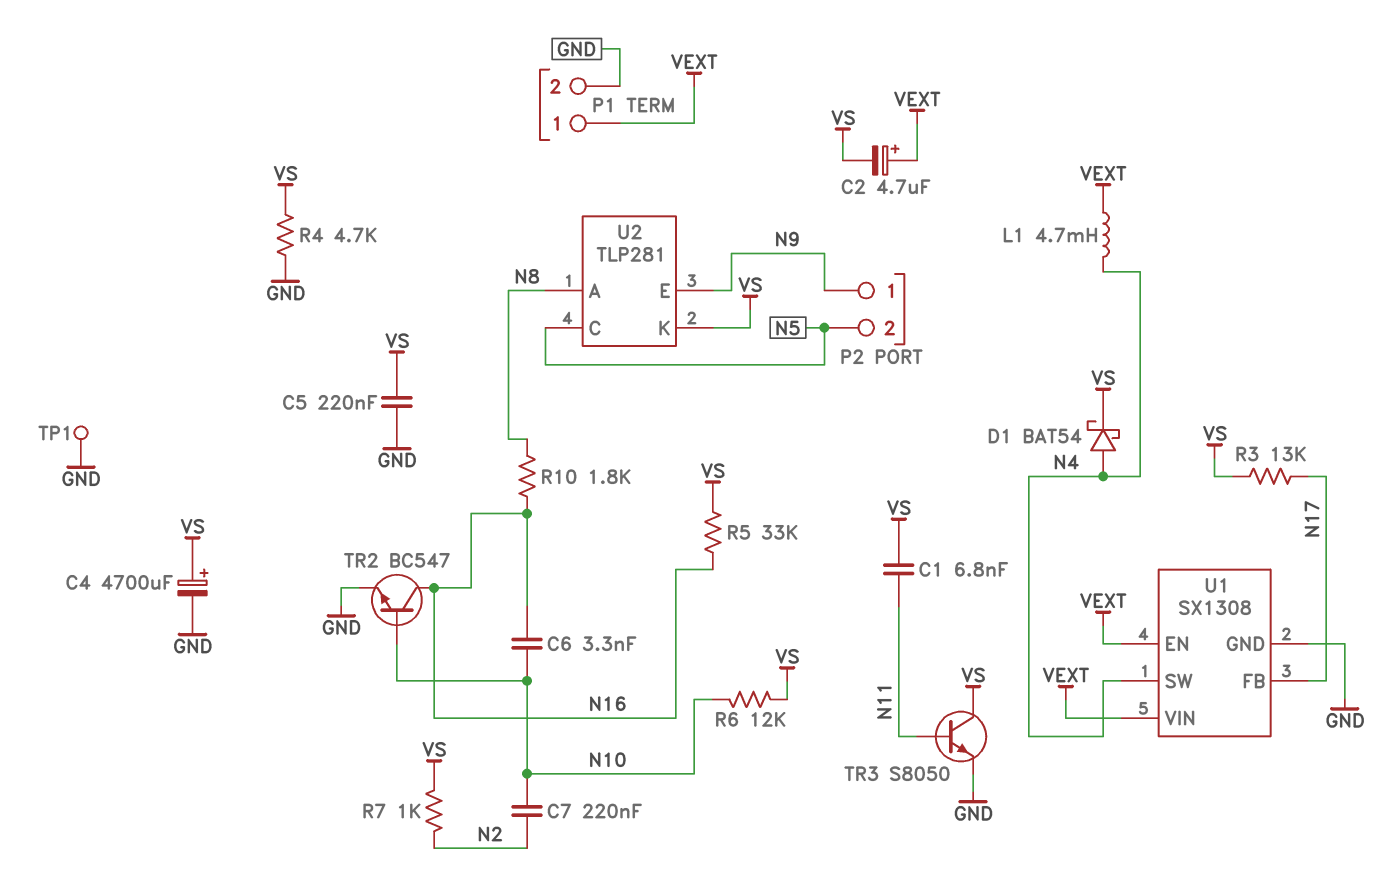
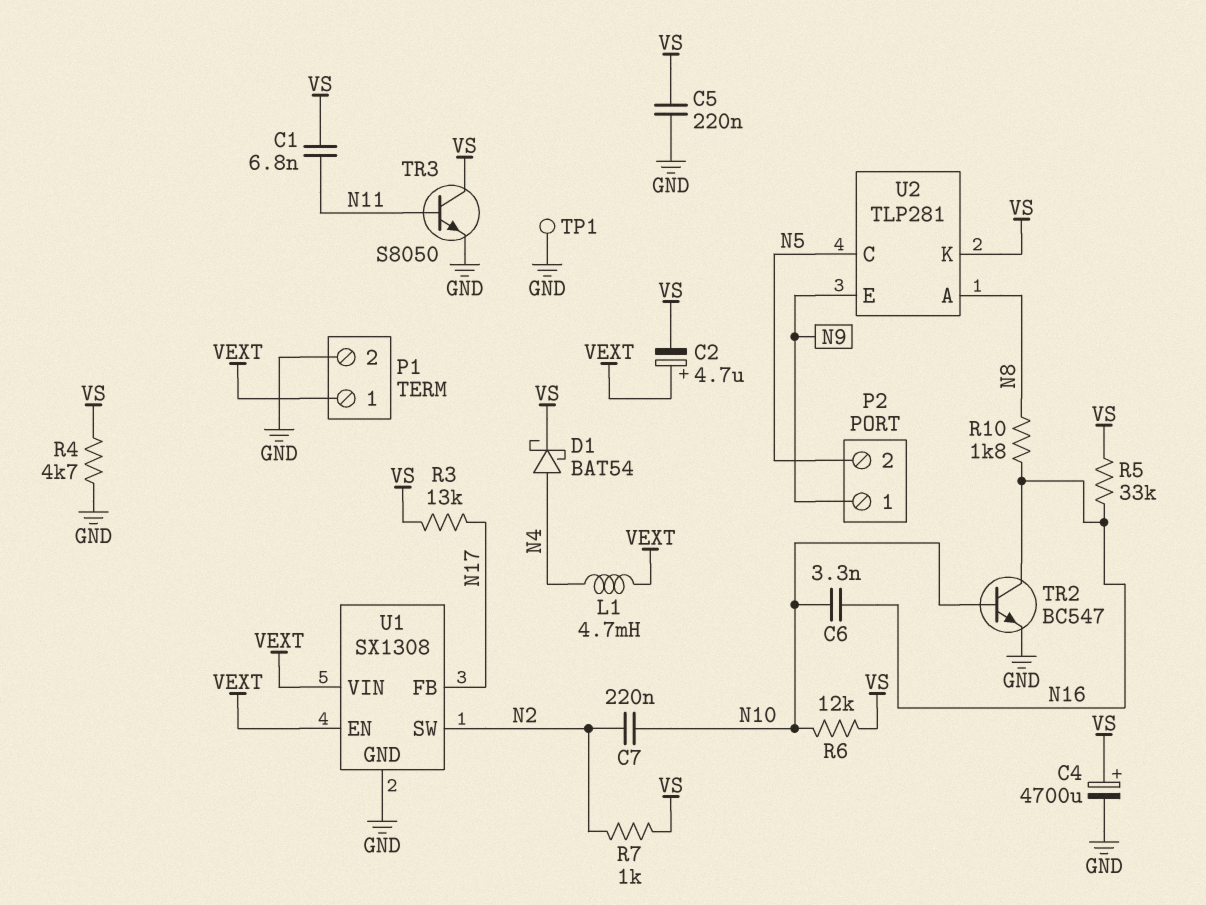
U1 pin SW: N4 -> N2

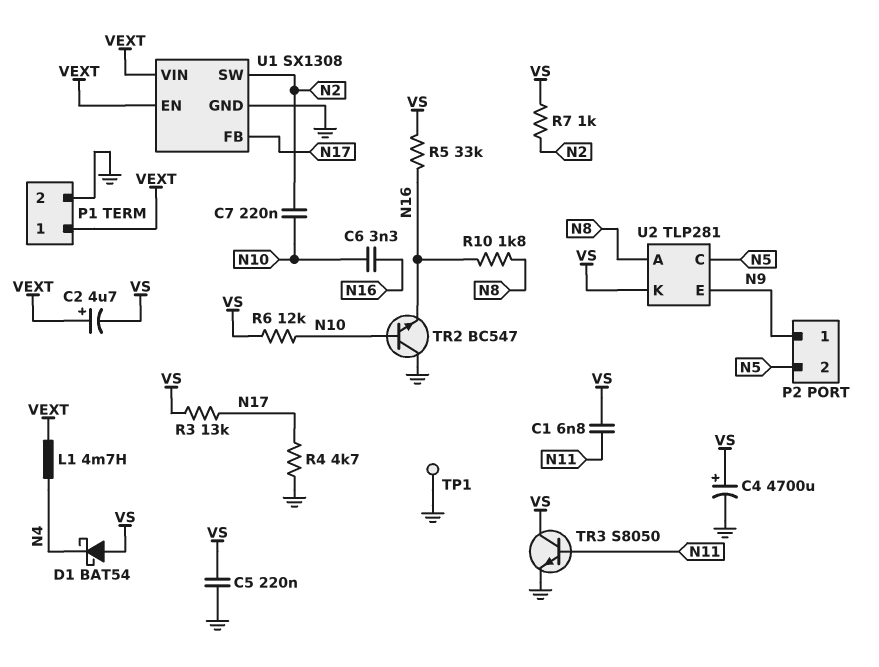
D1: schottky BAT54 (A N4, K VS) -> schottky BAT54 (A VS, K N4)
R4: 4.7k (GND, VS) -> 4.7k (GND, N17)
TR2: NPN BC547 (B N10, C N16, E GND) -> NPN BC547 (B N10, C GND, E N16)

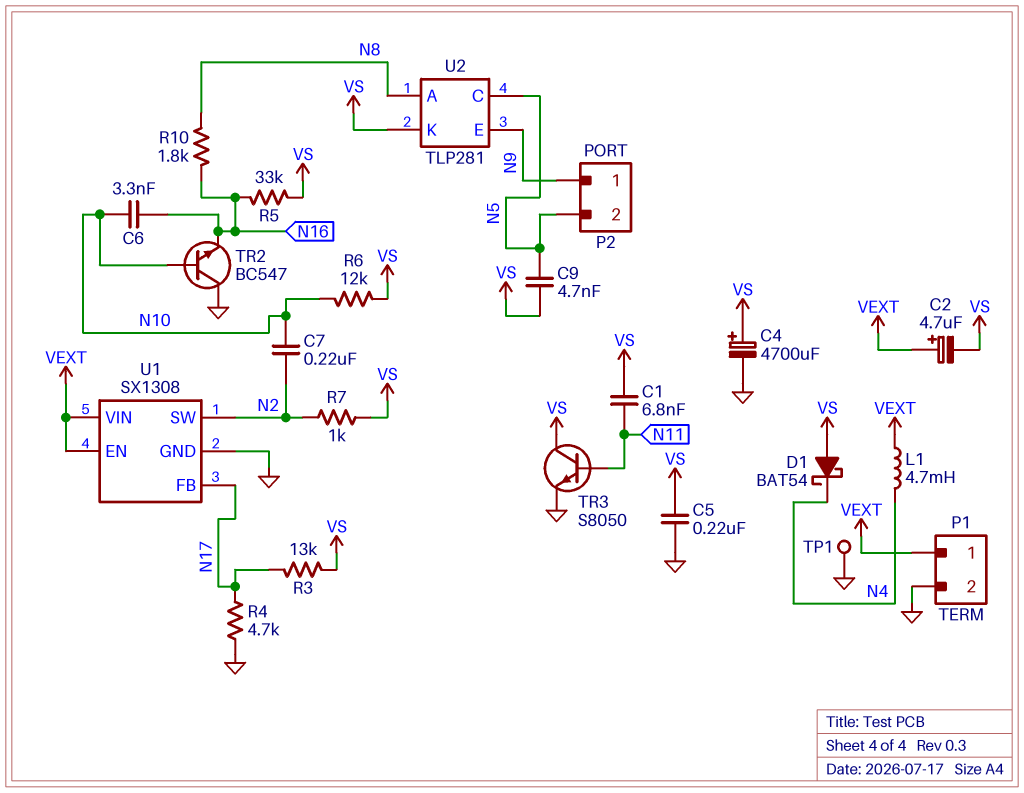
C9: none -> 4.7nF (N5, VS)

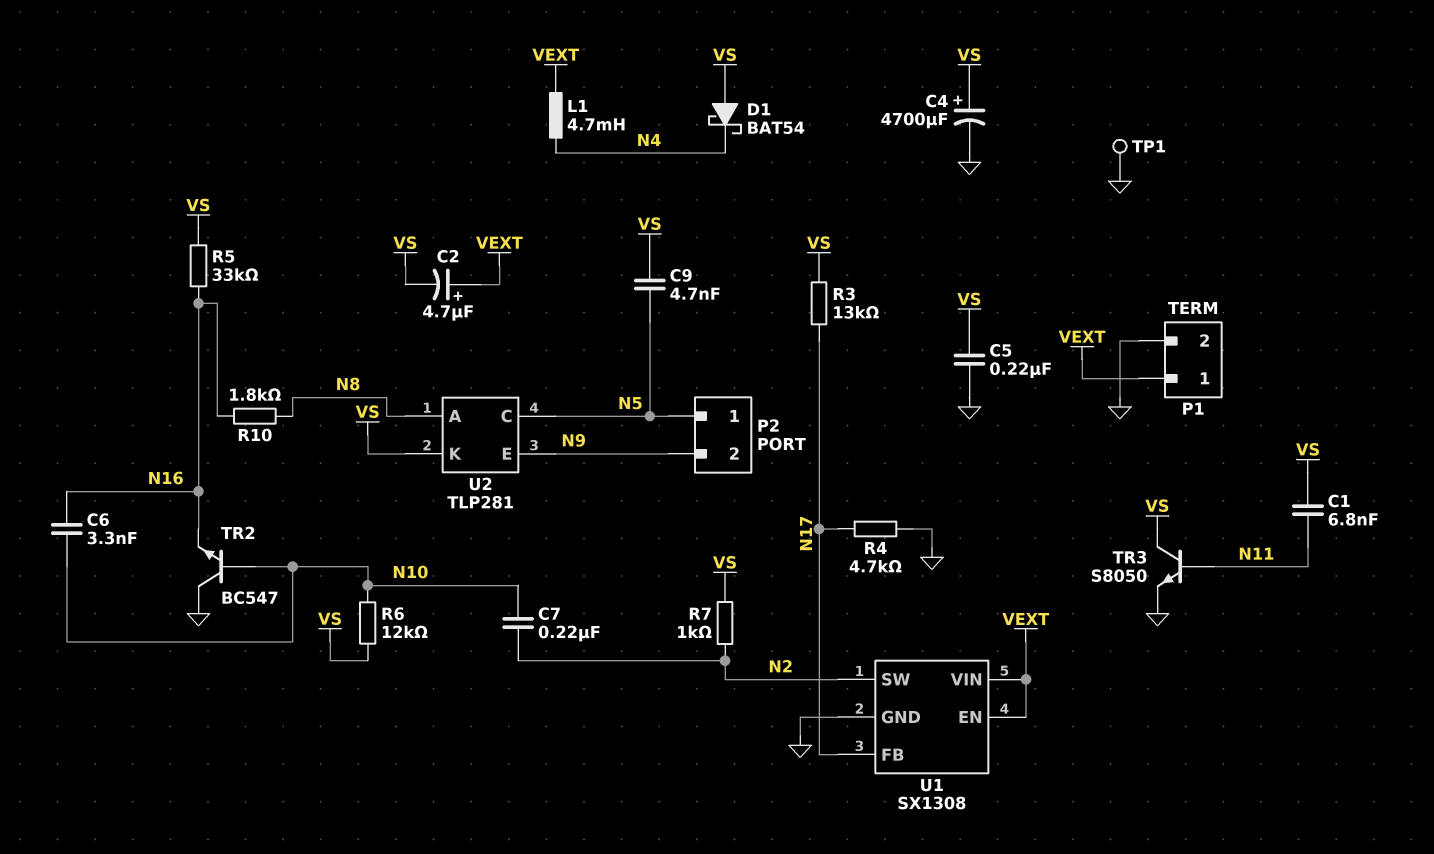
P2 pin 1: N9 -> N5
P2 pin 2: N5 -> N9

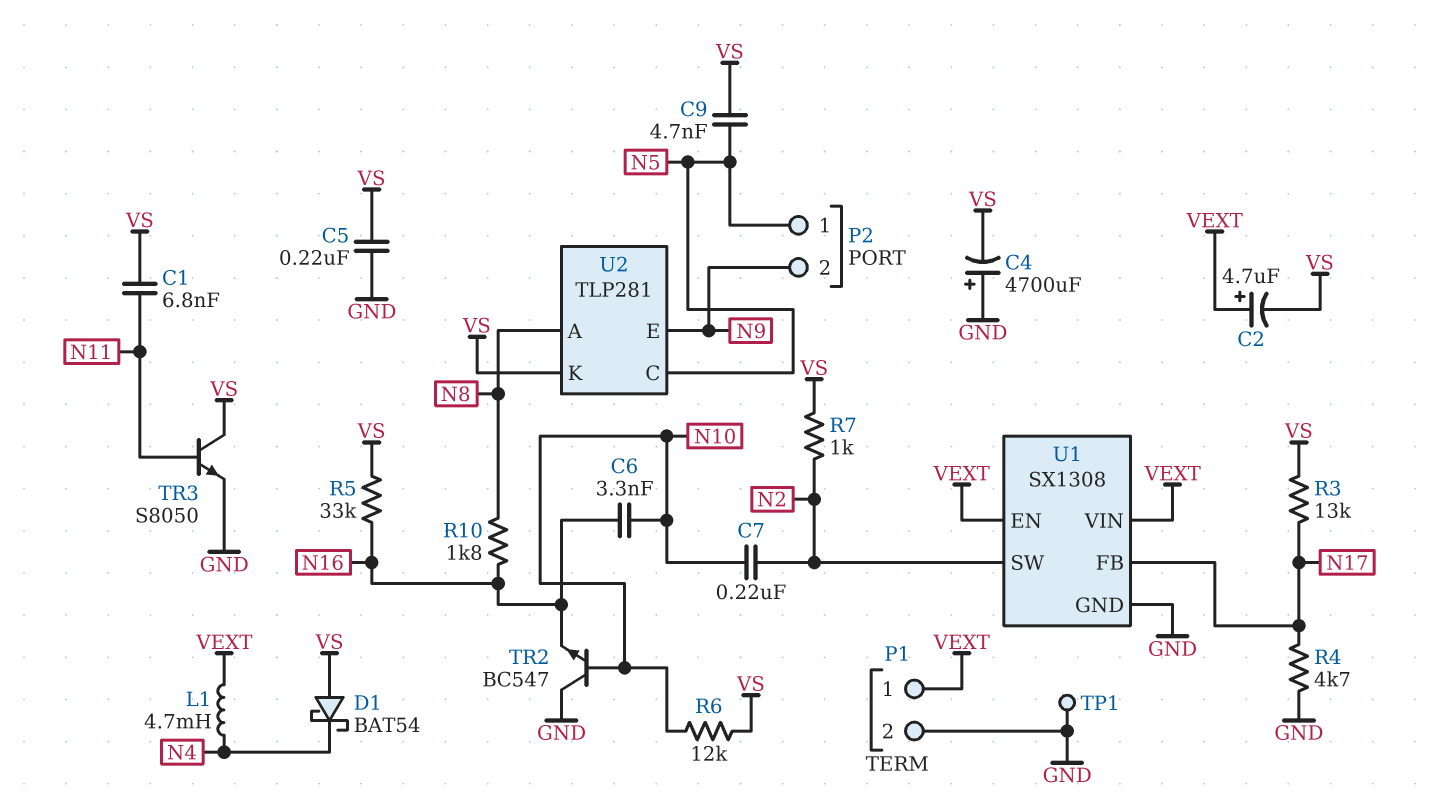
C4: 4700uF (plus VS, minus GND) -> 4700uF (plus GND, minus VS)

